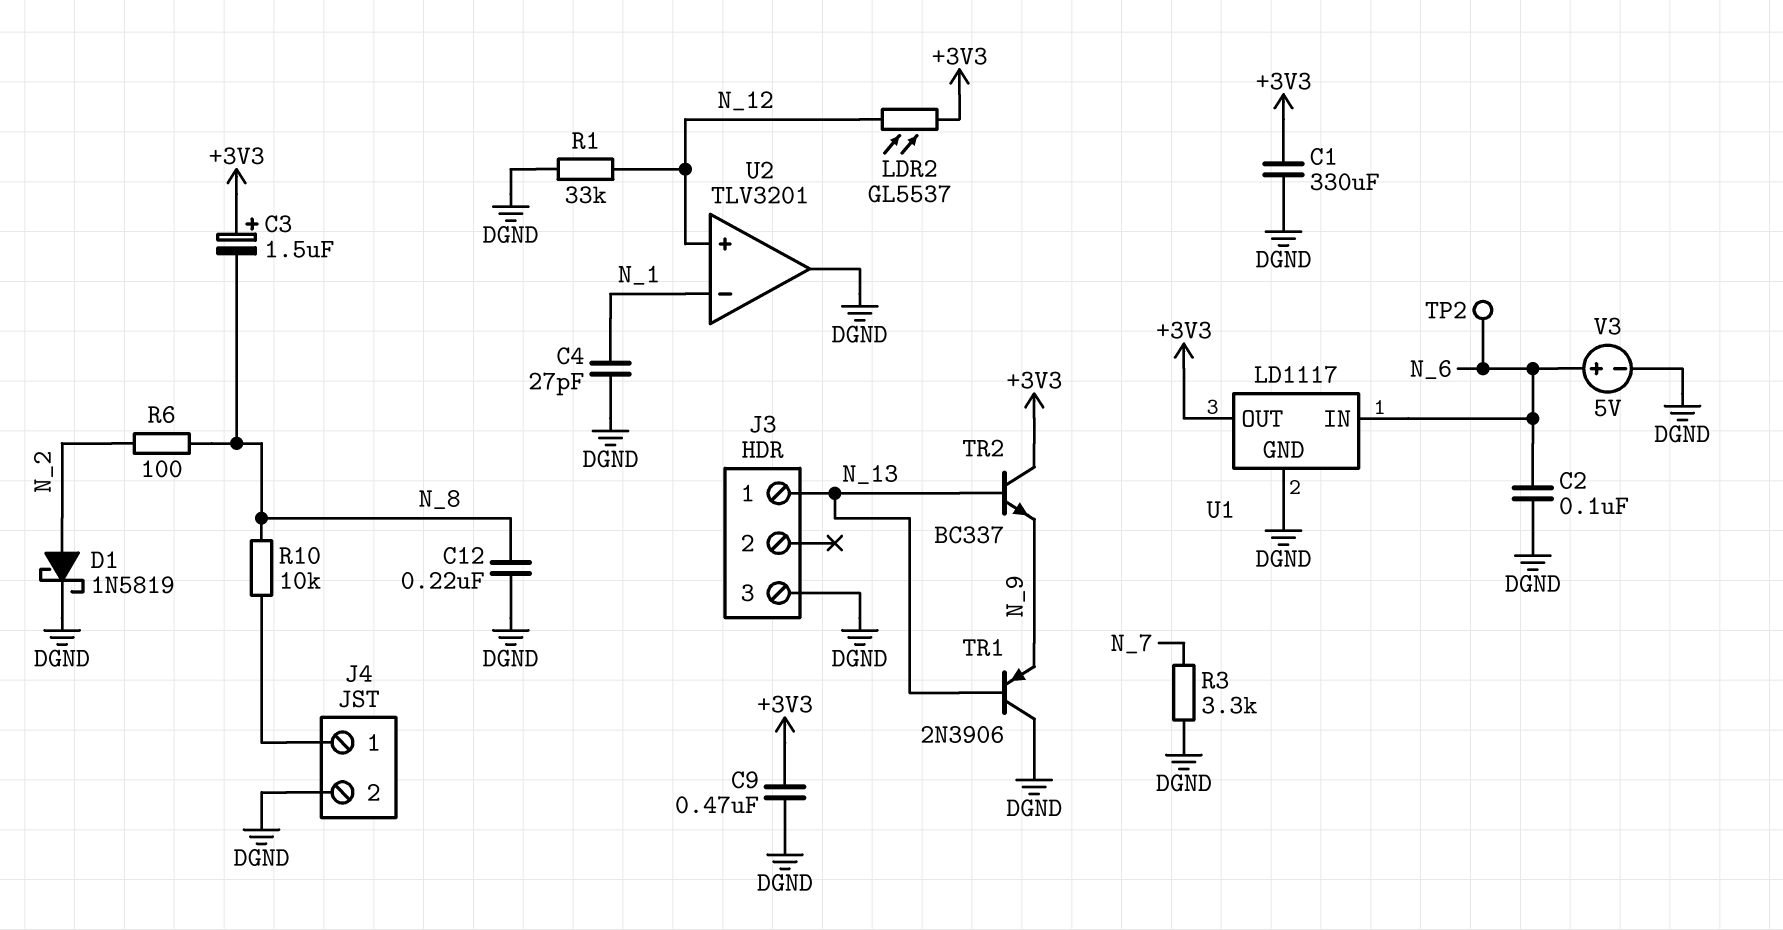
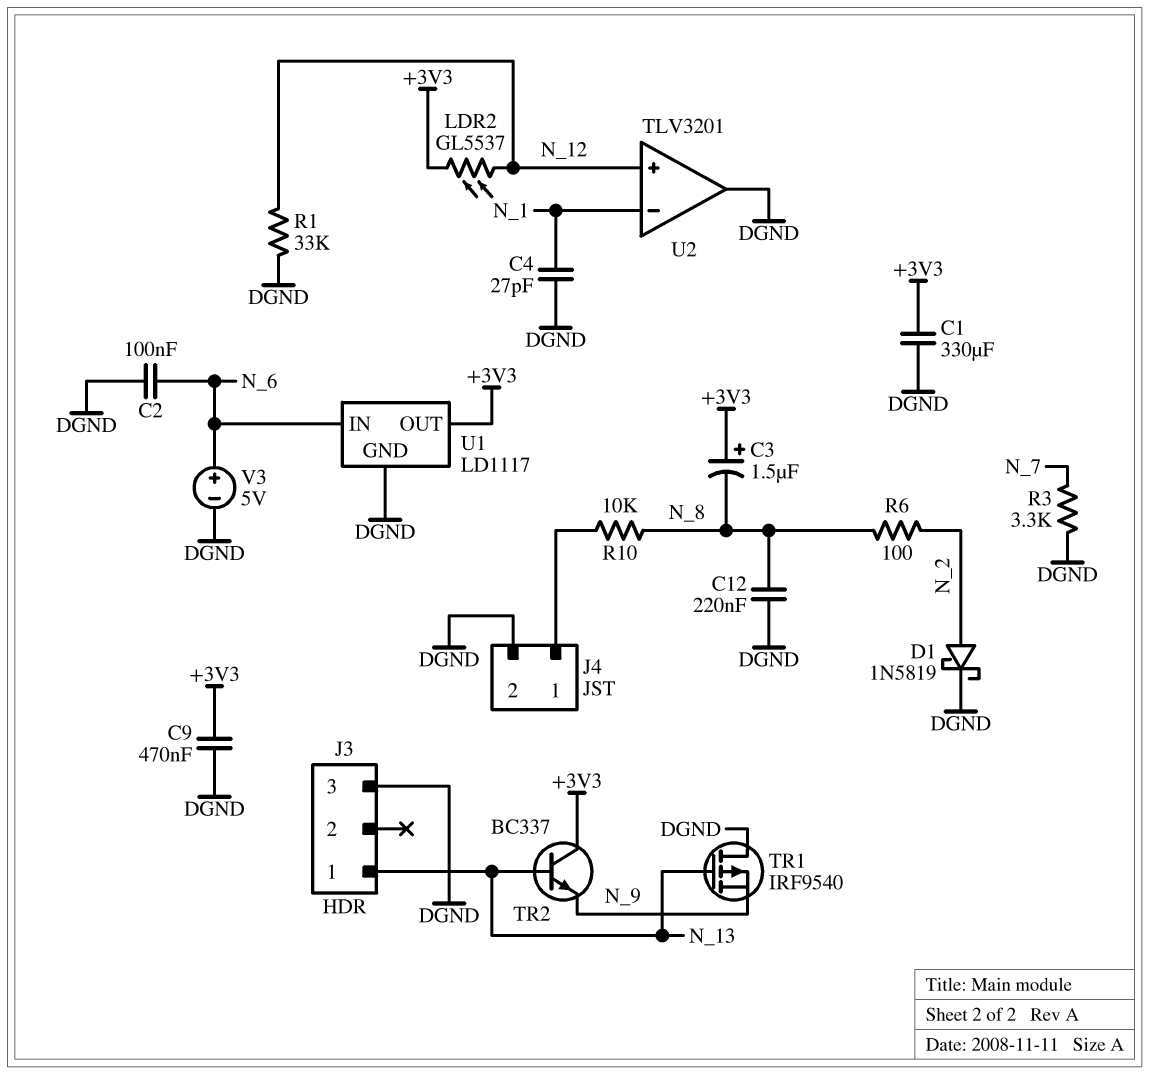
TP2: test point (N_6) -> none
TR1: PNP 2N3906 (B N_13, C DGND, E N_9) -> PMOS IRF9540 (G N_13, D DGND, S N_9)

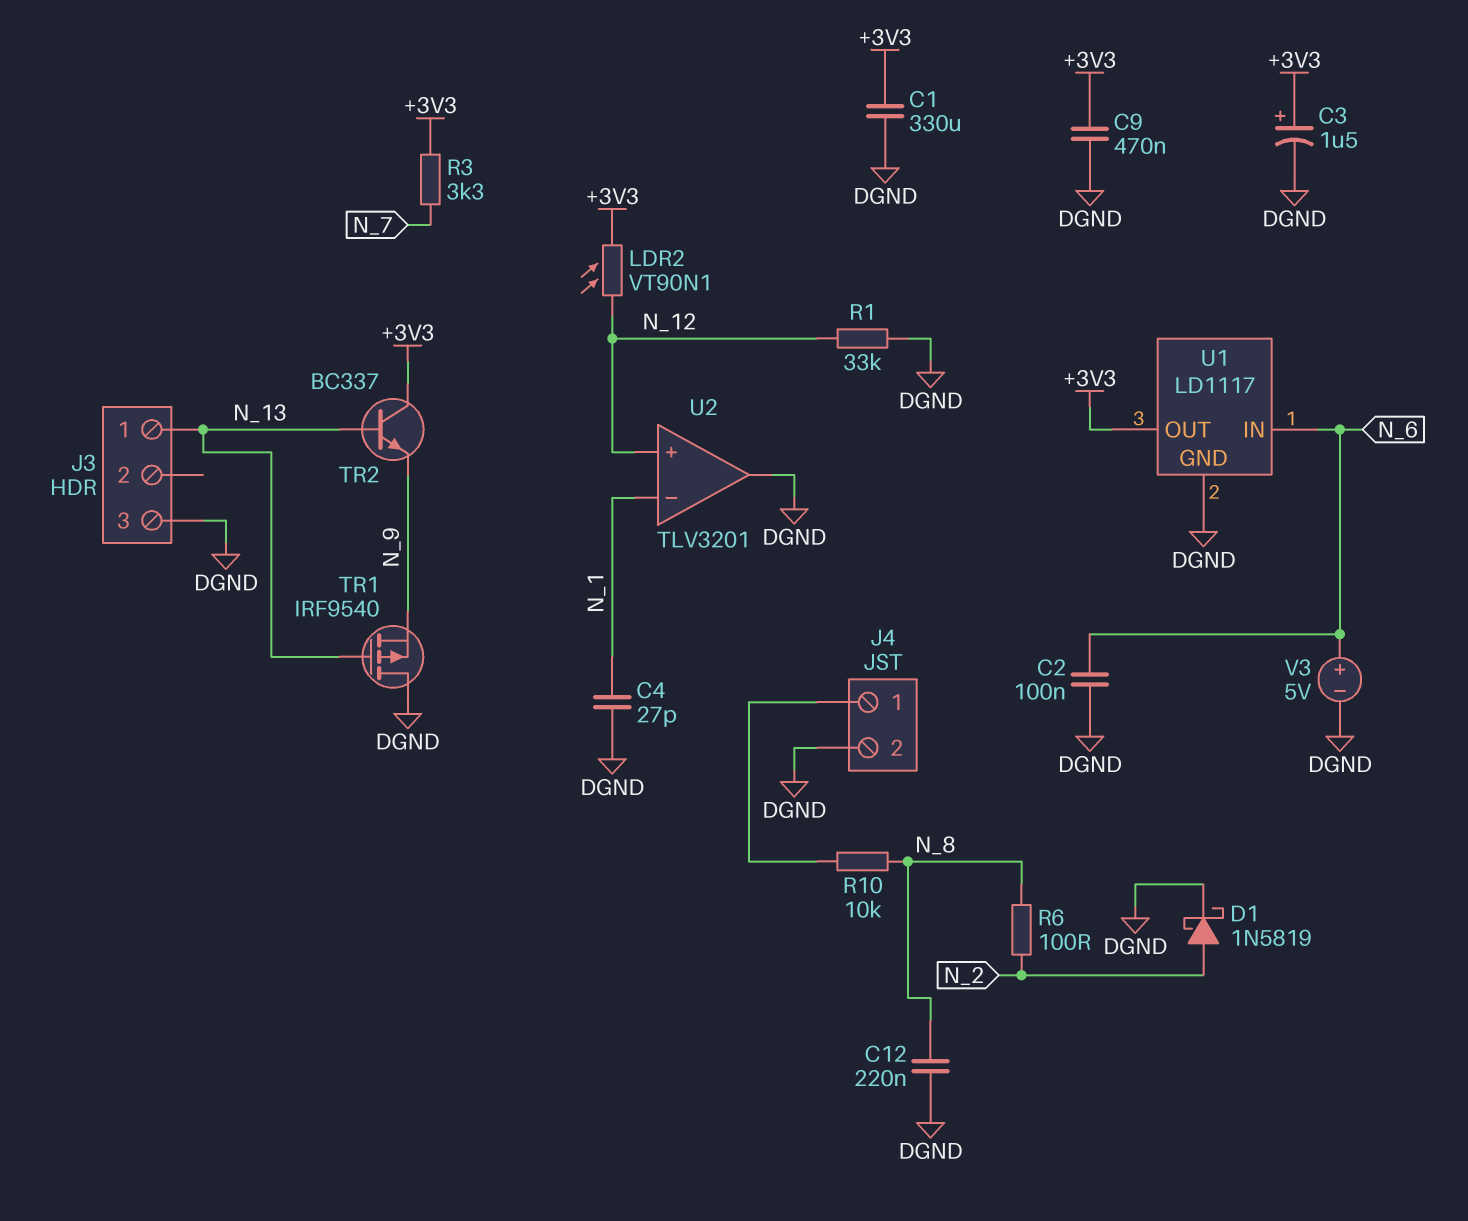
C3: 1.5uF (plus +3V3, minus N_8) -> 1.5uF (plus +3V3, minus DGND)
LDR2: GL5537 (+3V3, N_12) -> VT90N1 (+3V3, N_12)
R3: 3.3k (DGND, N_7) -> 3.3k (+3V3, N_7)

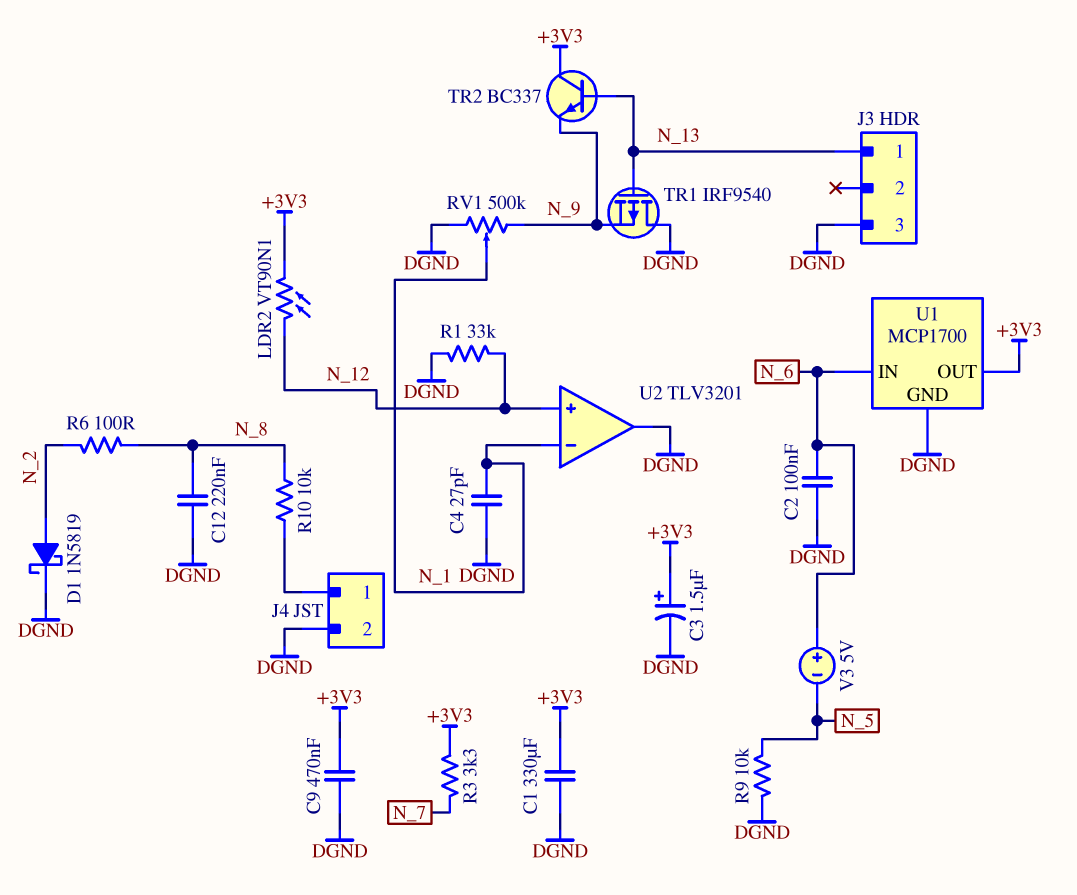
R9: none -> 10k (DGND, N_5)
RV1: none -> 500k (DGND, N_9, wiper N_1)
U1: LD1117 -> MCP1700
V3: 5V (plus N_6, minus DGND) -> 5V (plus N_6, minus N_5)

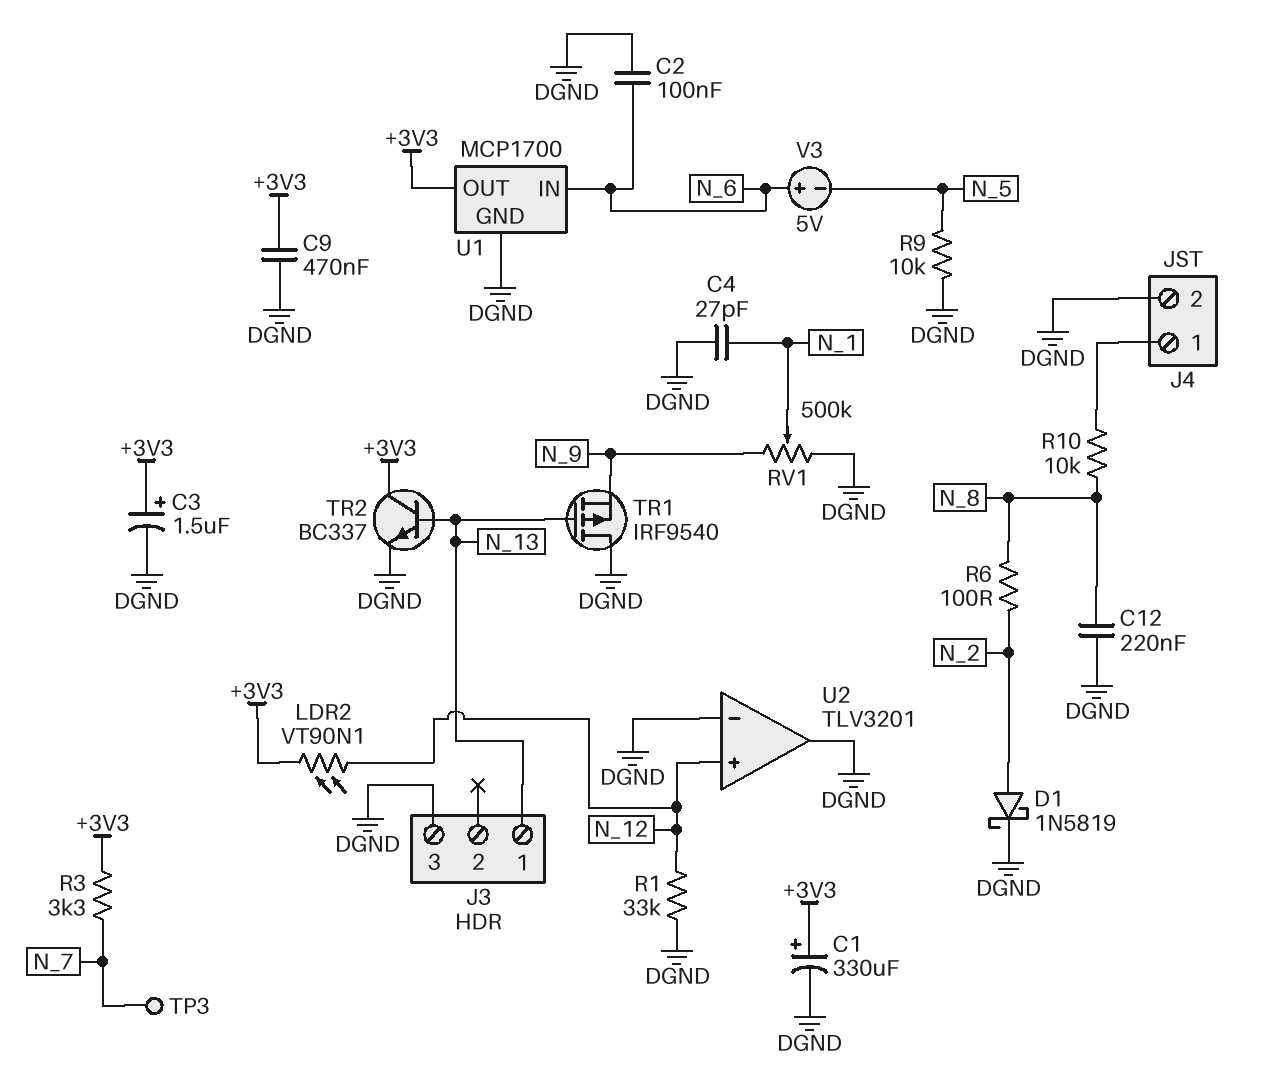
C1: 330uF (+3V3, DGND) -> 330uF (plus +3V3, minus DGND)
TP3: none -> test point (N_7)
TR2: NPN BC337 (B N_13, C +3V3, E N_9) -> NPN BC337 (B N_13, C +3V3, E DGND)
U2 pin in-: N_1 -> DGND

